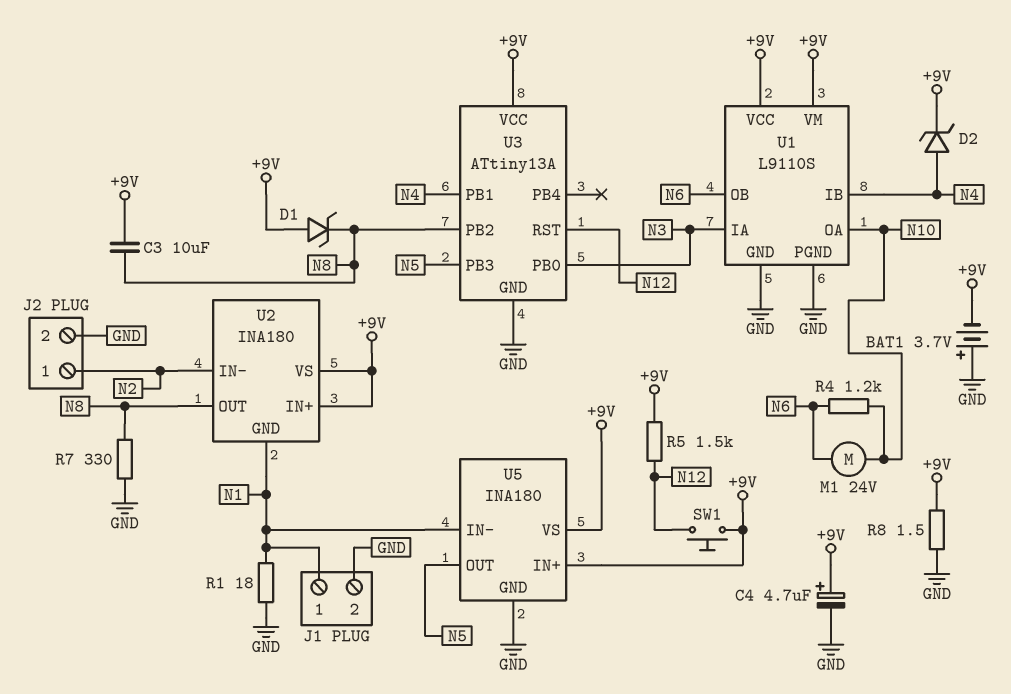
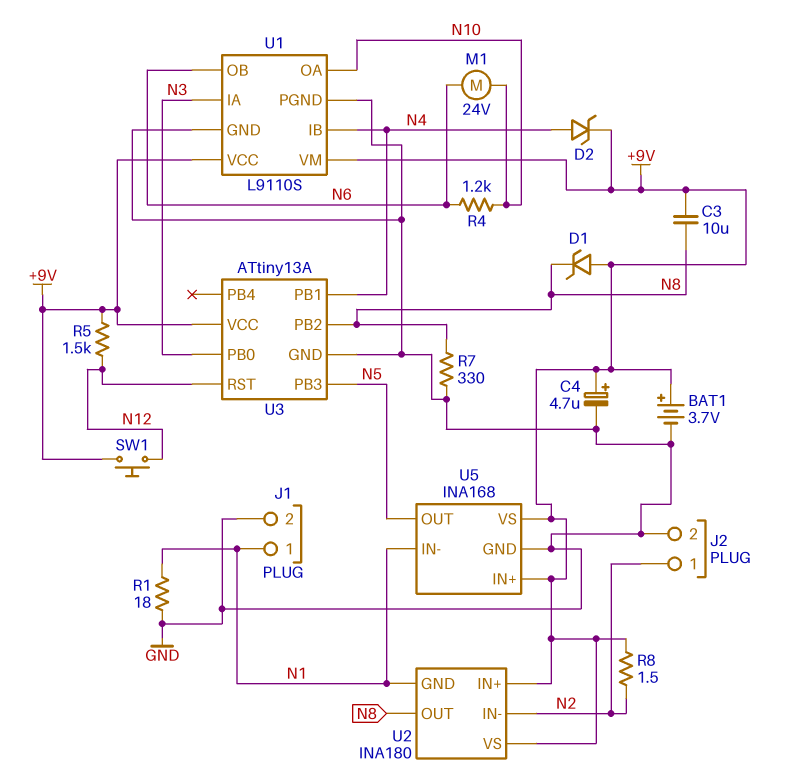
BAT1: 3.7V (plus GND, minus +9V) -> 3.7V (plus +9V, minus GND)
R8: 1.5 (+9V, GND) -> 1.5 (+9V, N2)
U5: INA180 -> INA168

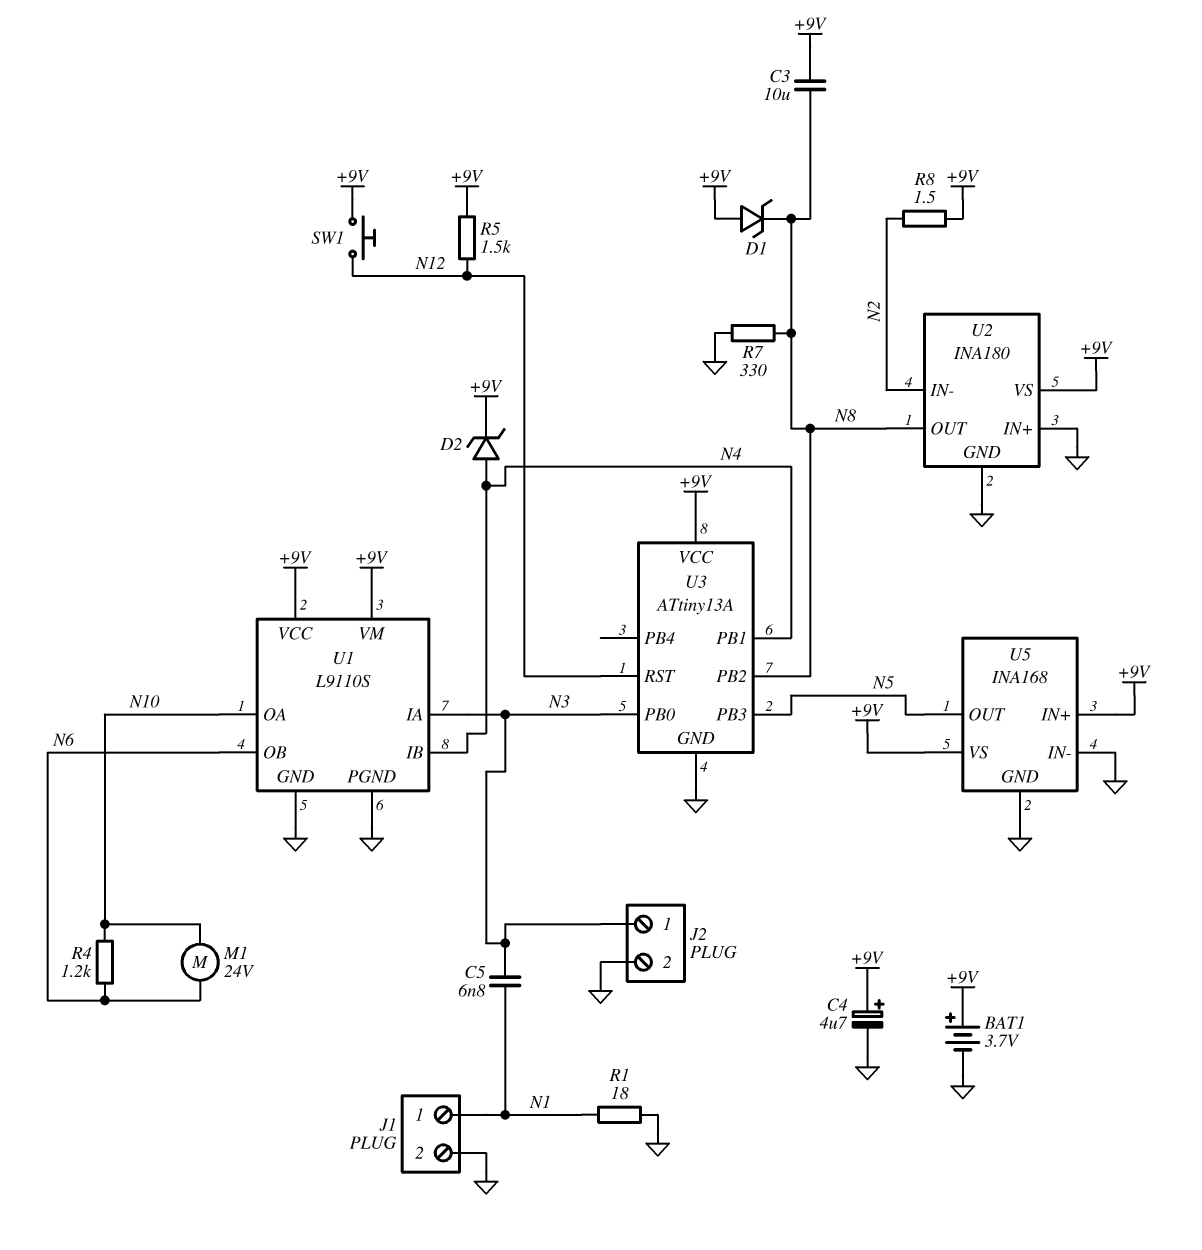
C5: none -> 6.8nF (N1, N3)
J2 pin 1: N2 -> N3
U2 pin GND: N1 -> GND
U2 pin IN+: +9V -> GND
U5 pin IN-: N1 -> GND

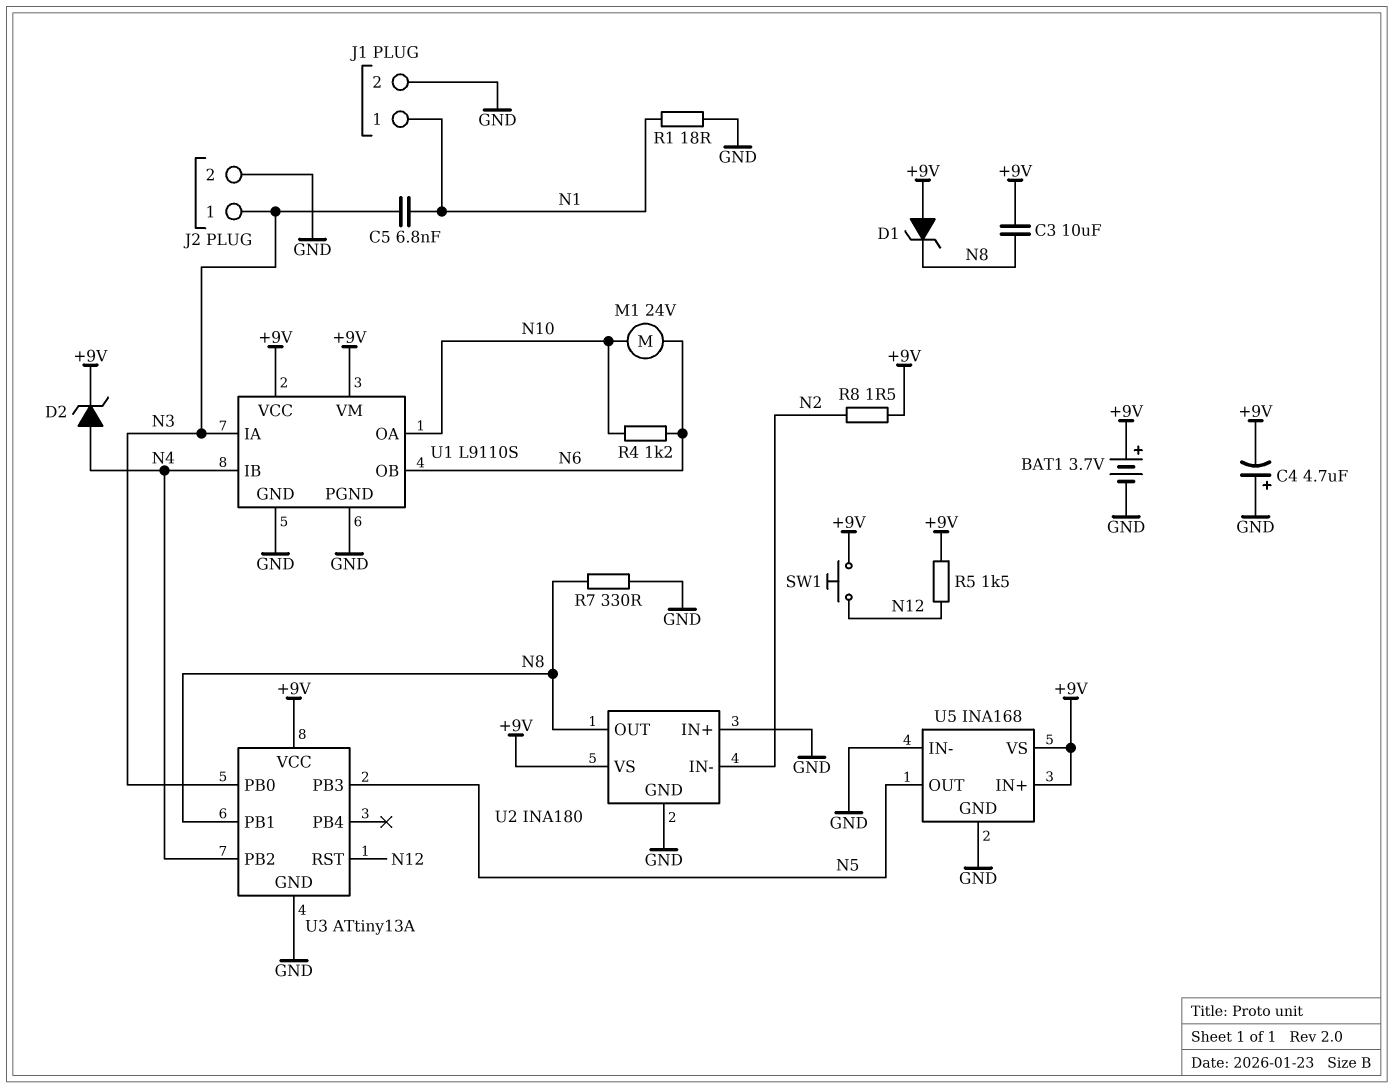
C4: 4.7uF (plus +9V, minus GND) -> 4.7uF (plus GND, minus +9V)
U3 pin PB1: N4 -> N8
U3 pin PB2: N8 -> N4

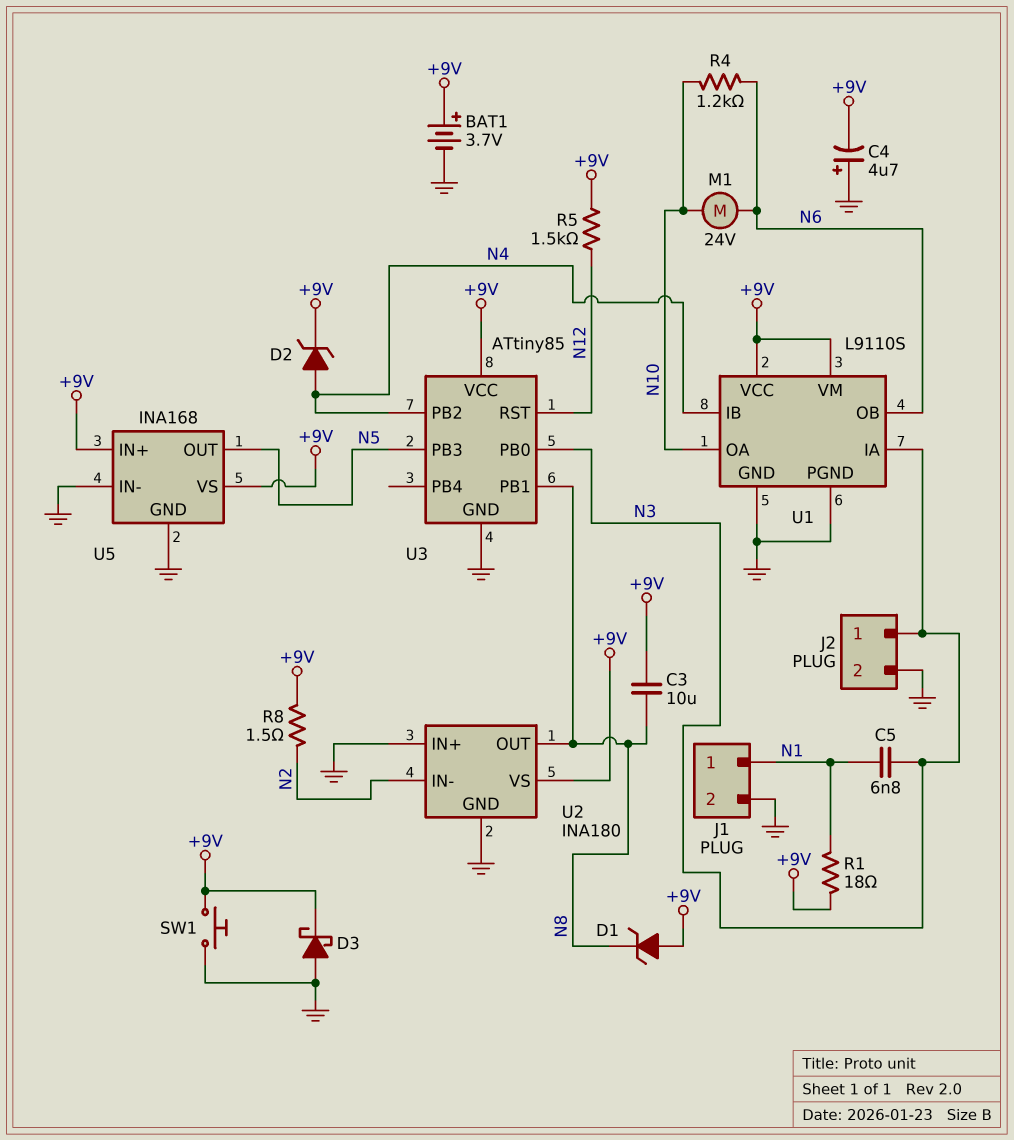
D3: none -> schottky (A GND, K +9V)
R1: 18 (GND, N1) -> 18 (+9V, N1)
R7: 330 (GND, N8) -> none
SW1: button (+9V, N12) -> button (+9V, GND)
U3: ATtiny13A -> ATtiny85

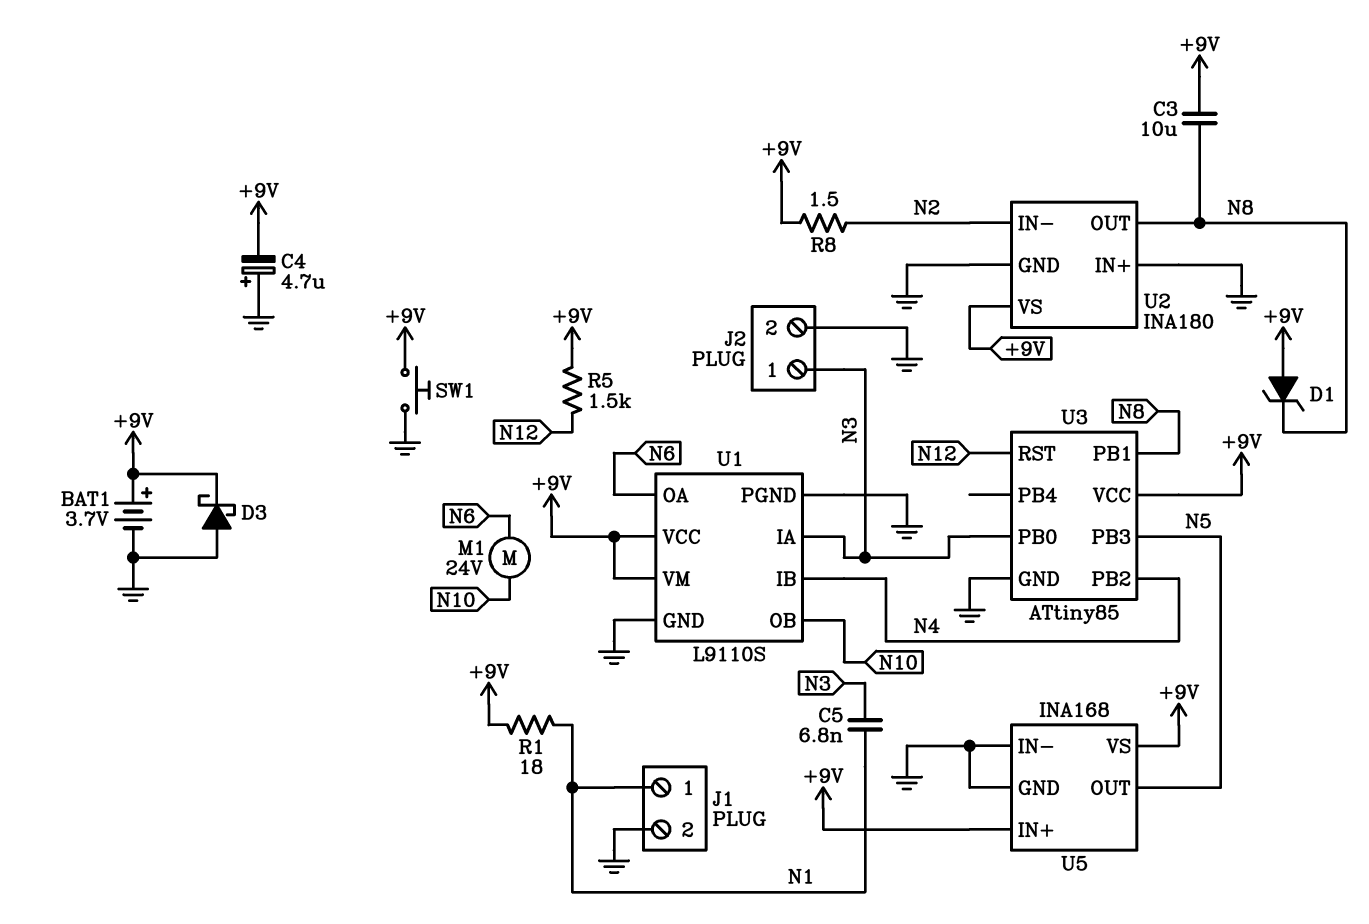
D2: zener (A N4, K +9V) -> none
R4: 1.2k (N6, N10) -> none
U1 pin OA: N10 -> N6
U1 pin OB: N6 -> N10

